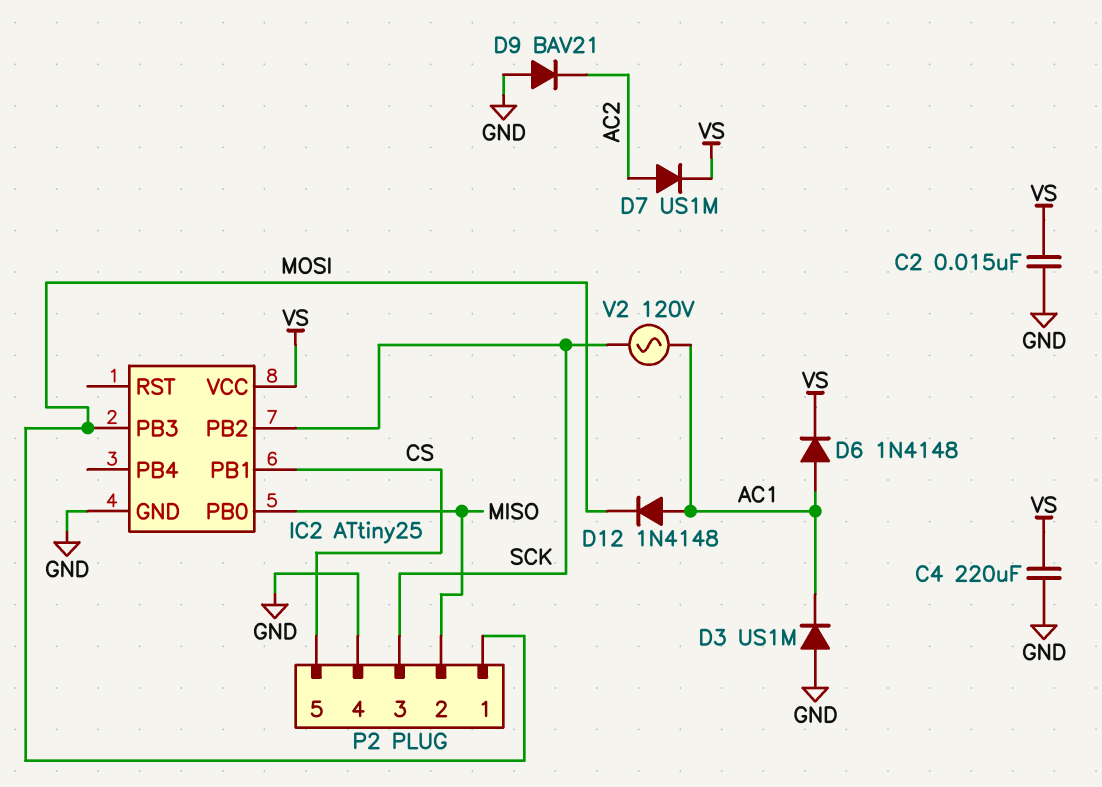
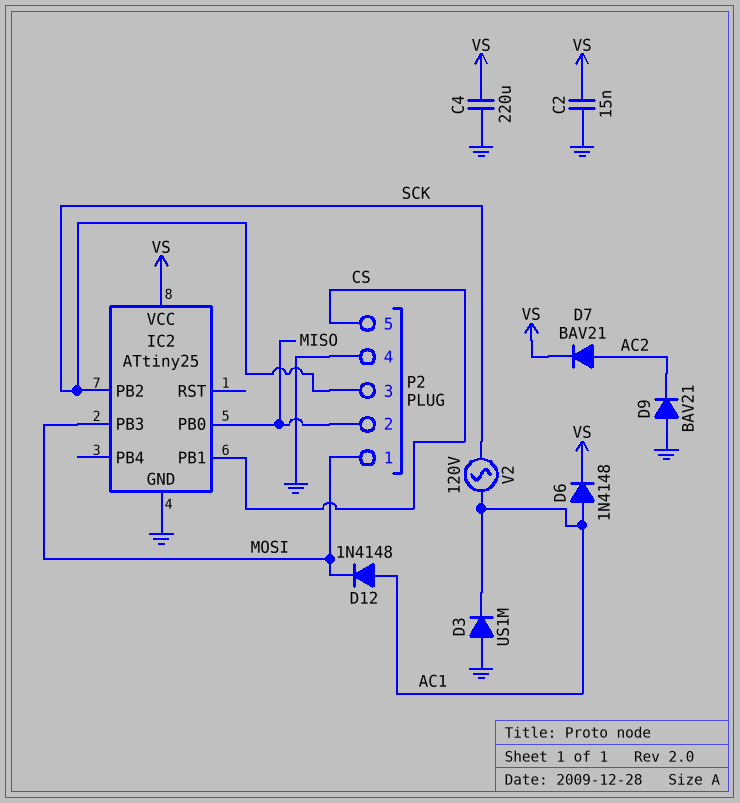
D7: diode US1M (A AC2, K VS) -> diode BAV21 (A AC2, K VS)

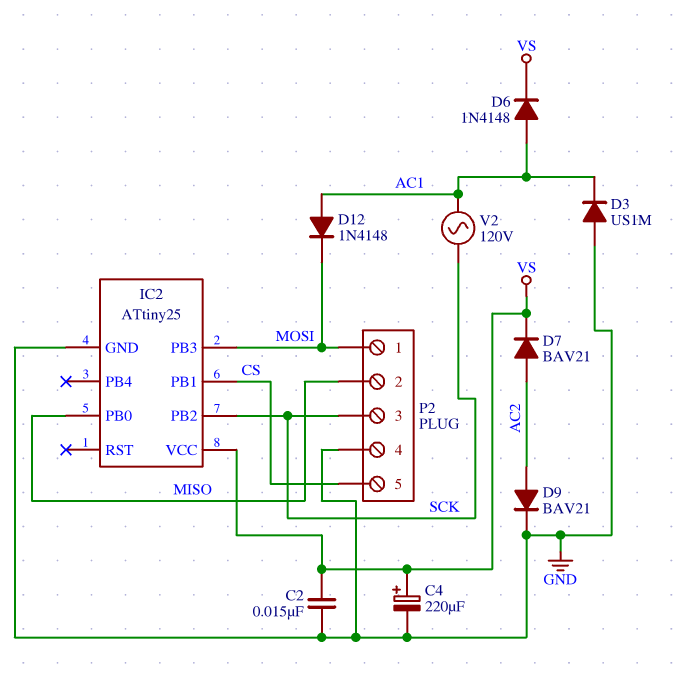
C4: 220uF (GND, VS) -> 220uF (plus VS, minus GND)
D9: diode BAV21 (A GND, K AC2) -> diode BAV21 (A AC2, K GND)

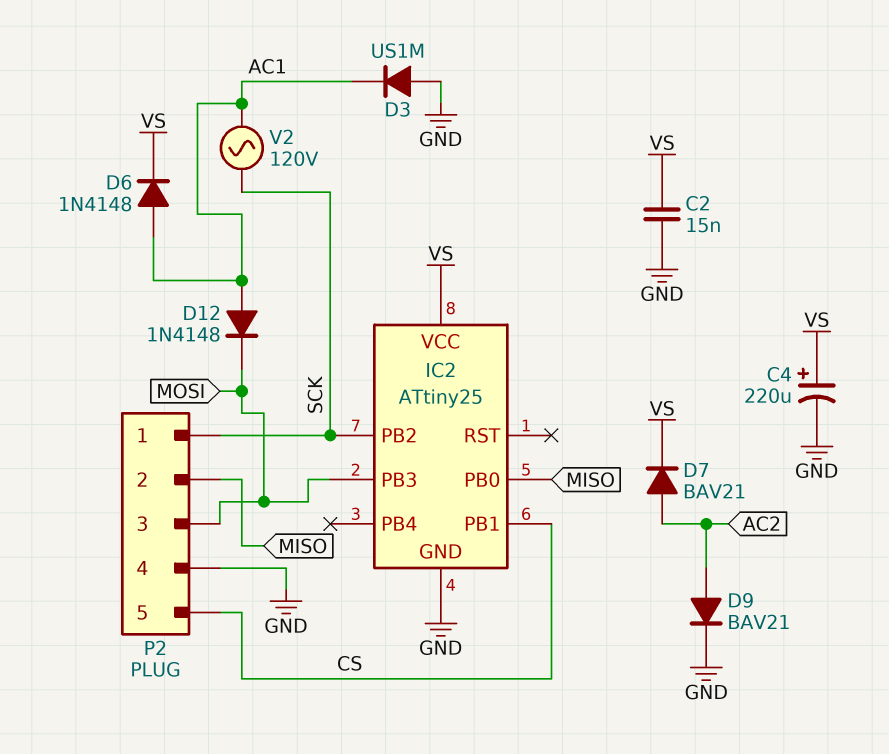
P2 pin 1: MOSI -> SCK
P2 pin 3: SCK -> MOSI

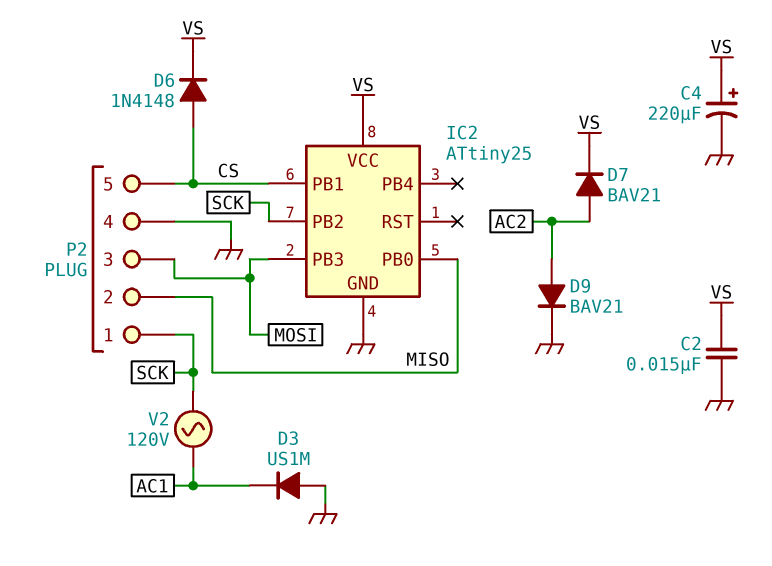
D6: diode 1N4148 (A AC1, K VS) -> diode 1N4148 (A CS, K VS)
D12: diode 1N4148 (A AC1, K MOSI) -> none

